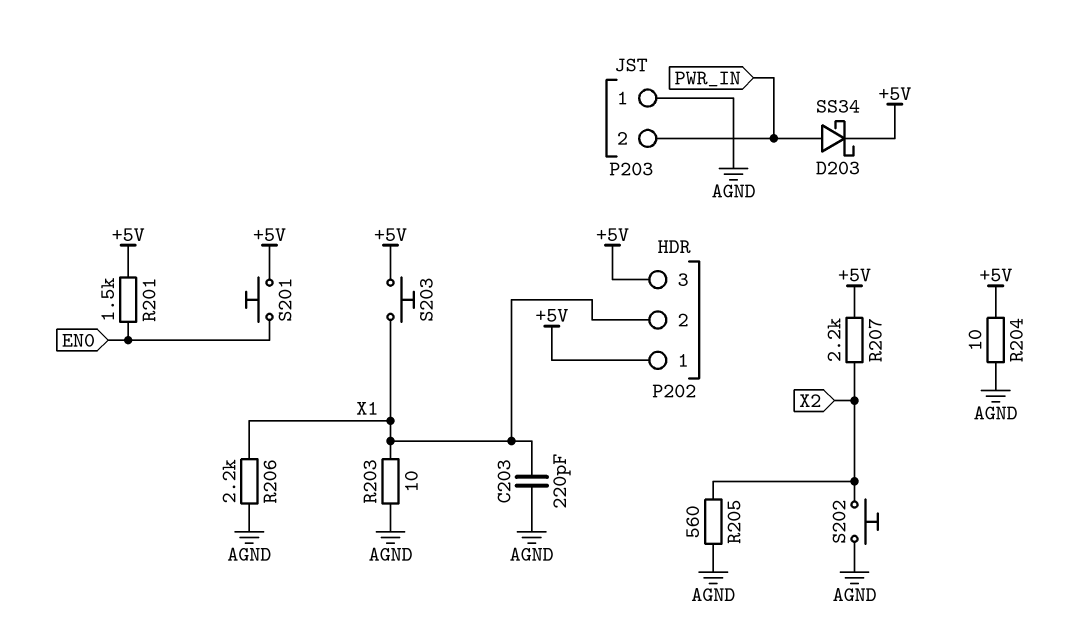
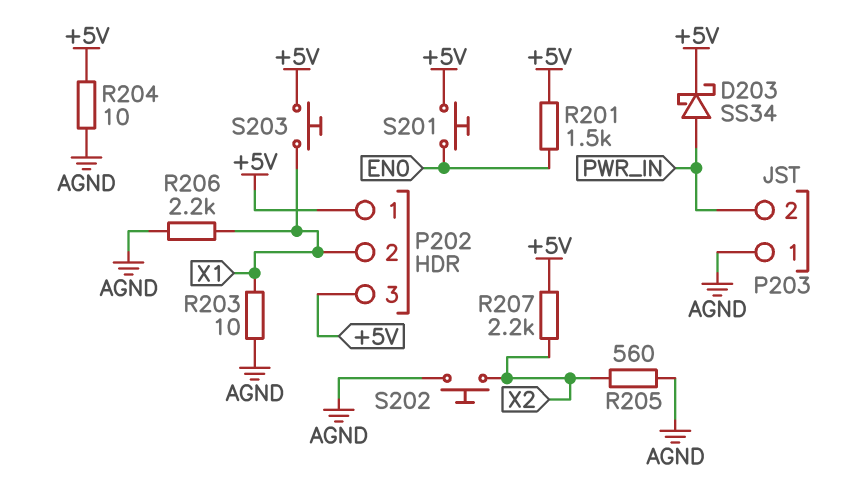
C203: 220pF (AGND, X1) -> none

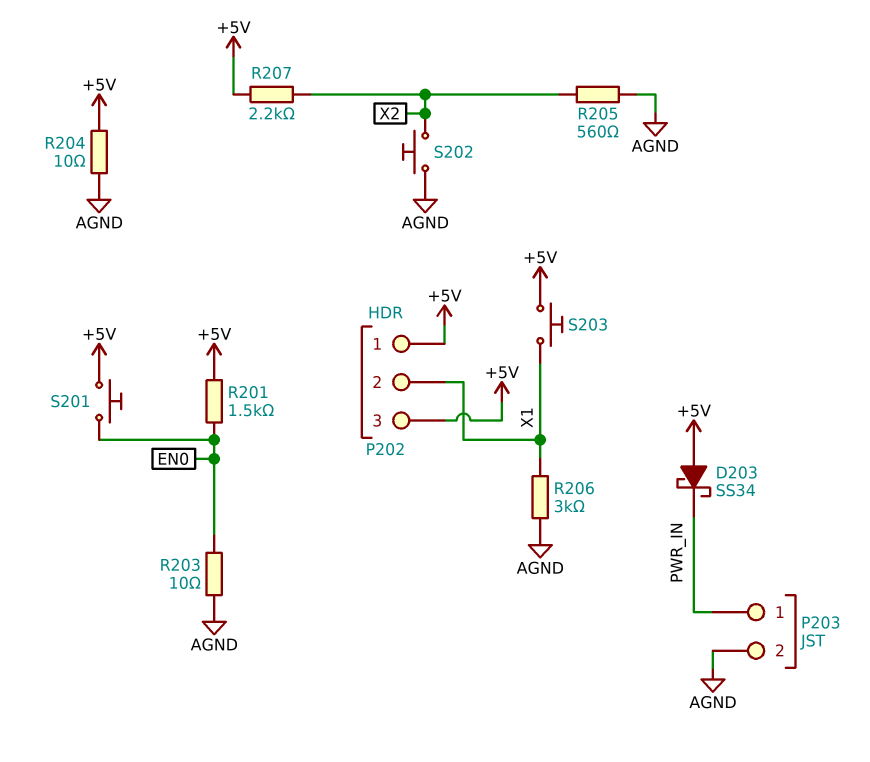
D203: schottky SS34 (A PWR_IN, K +5V) -> schottky SS34 (A +5V, K PWR_IN)
P203 pin 1: AGND -> PWR_IN
P203 pin 2: PWR_IN -> AGND
R203: 10 (AGND, X1) -> 10 (AGND, EN0)
R206: 2.2k (AGND, X1) -> 3k (AGND, X1)

